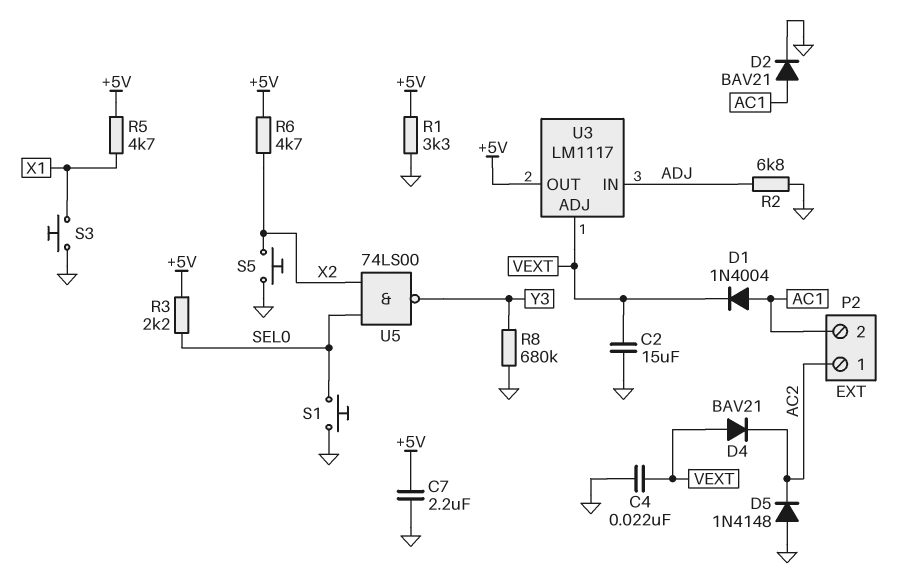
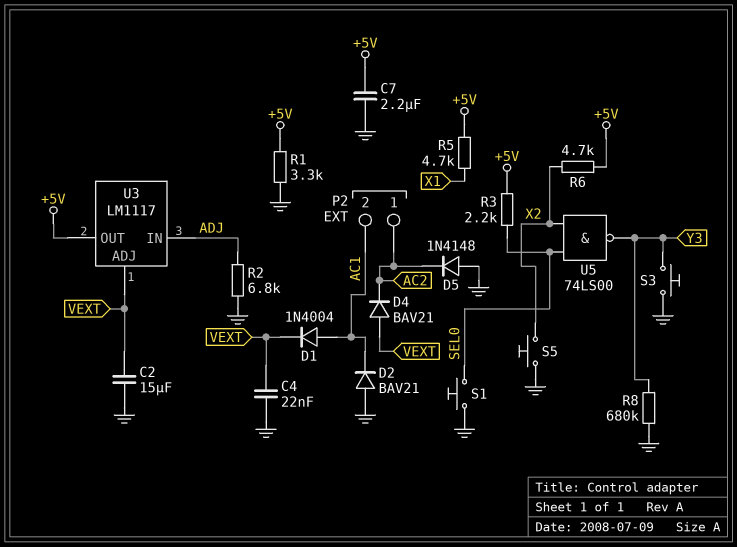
D2: diode BAV21 (A AC1, K GND) -> diode BAV21 (A GND, K AC1)
S3: button (GND, X1) -> button (GND, Y3)

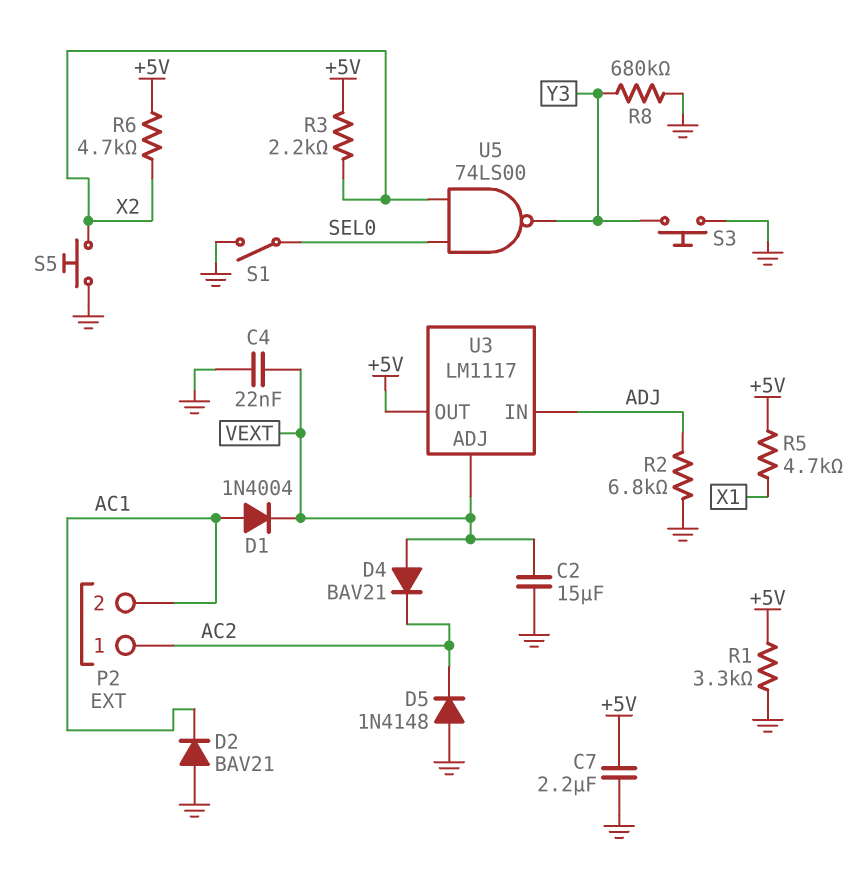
R3: 2.2k (+5V, SEL0) -> 2.2k (+5V, X2)
S1: button (GND, SEL0) -> switch (GND, SEL0)

